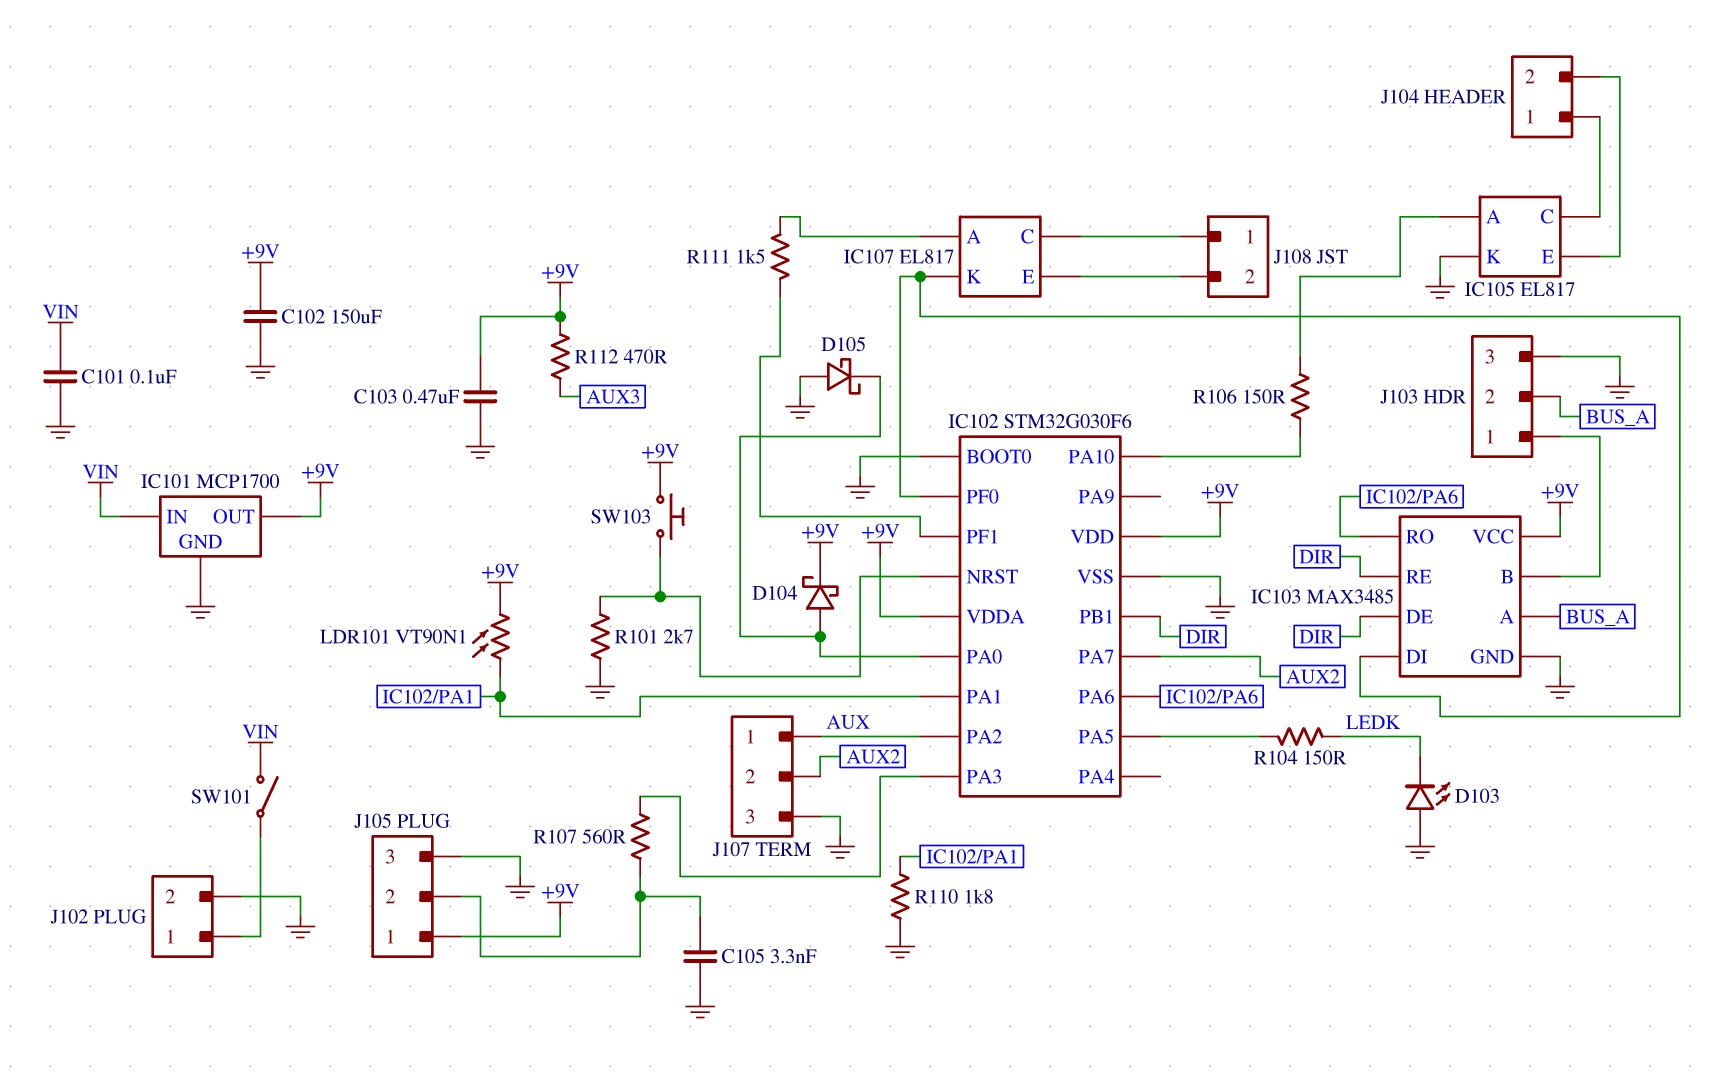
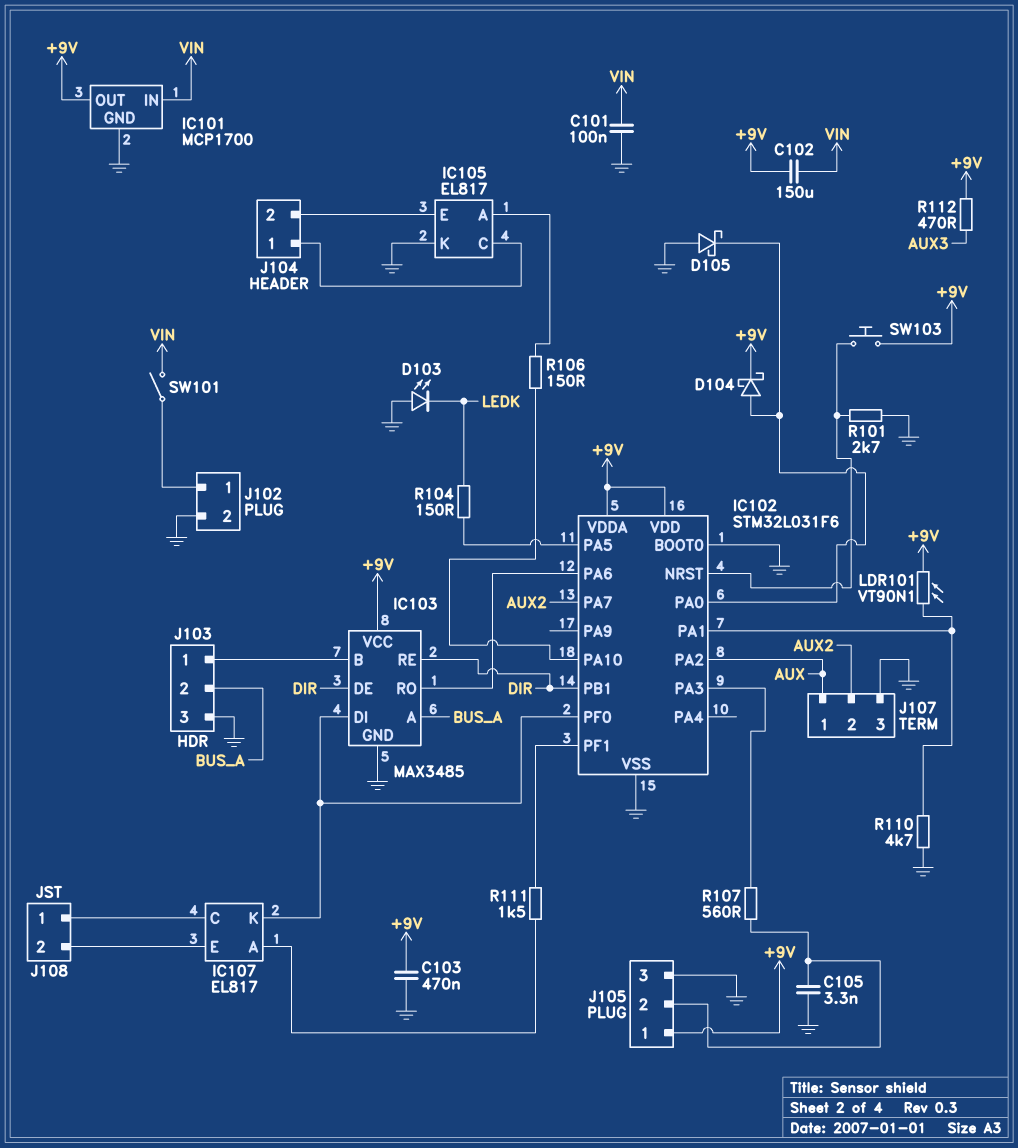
C102: 150uF (+9V, GND) -> 150uF (+9V, VIN)
IC102: STM32G030F6 -> STM32L031F6
R110: 1.8k (GND, IC102/PA1) -> 4.7k (GND, IC102/PA1)

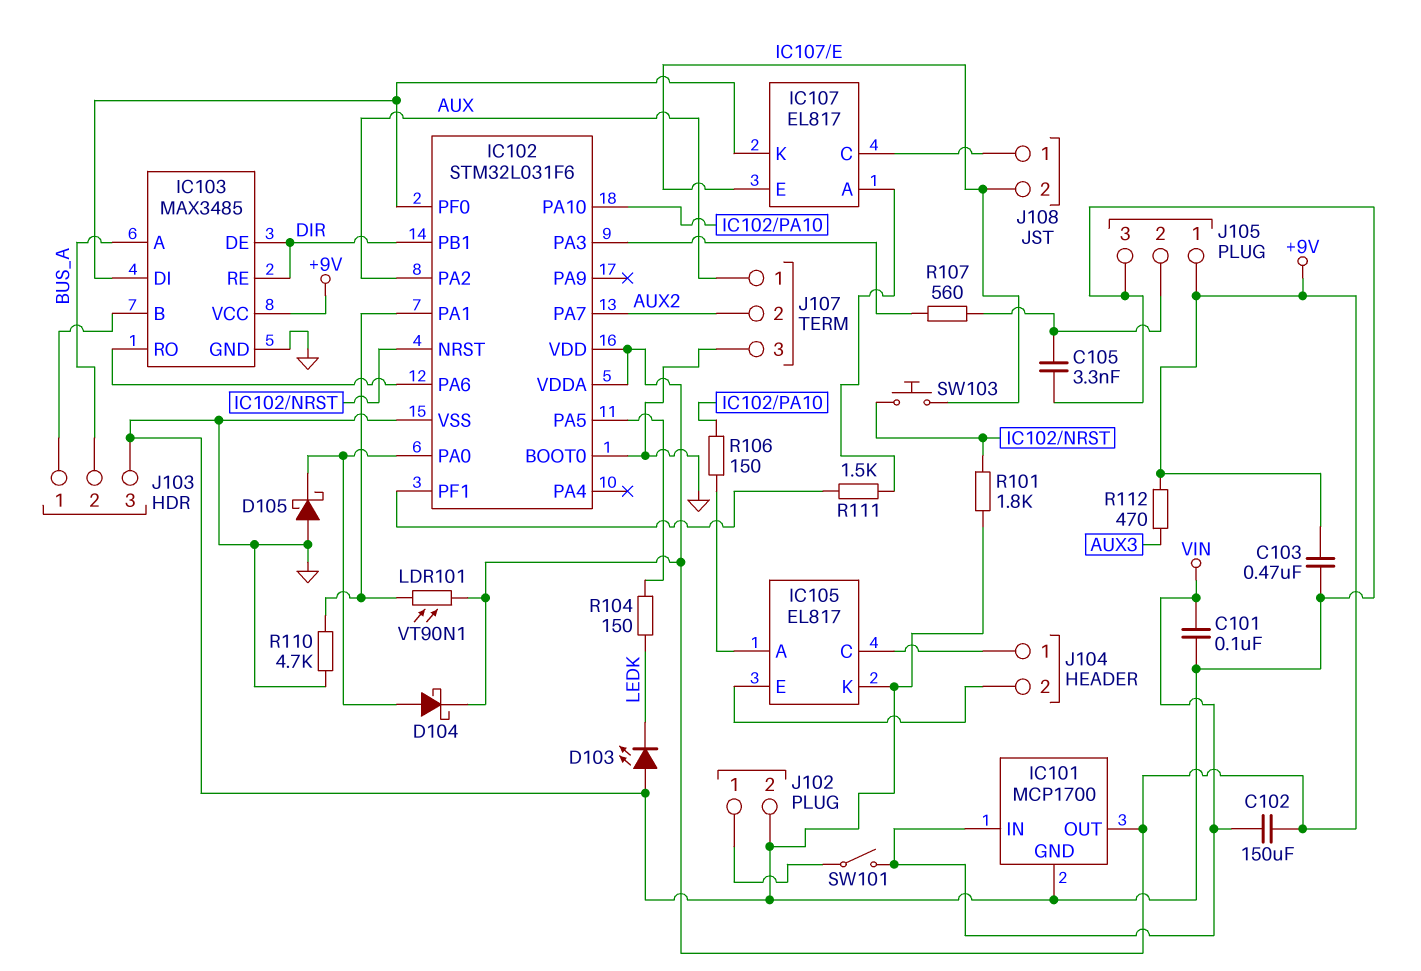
R101: 2.7k (GND, IC102/NRST) -> 1.8k (GND, IC102/NRST)
SW103: button (+9V, IC102/NRST) -> button (IC102/NRST, IC107/E)

